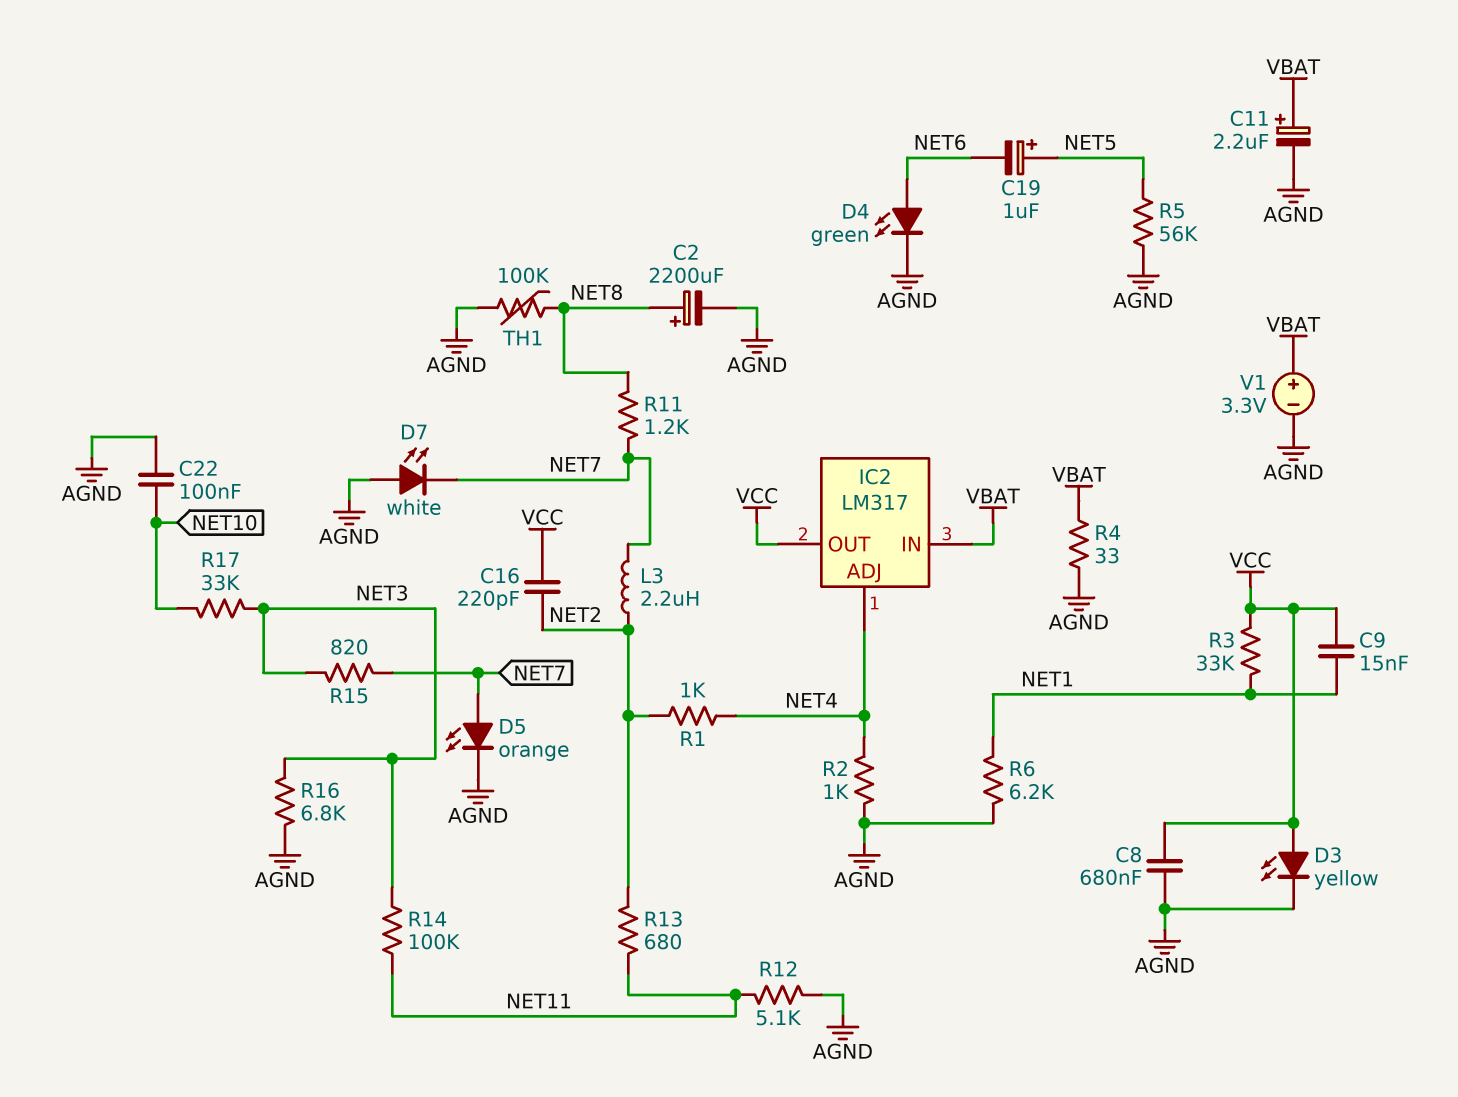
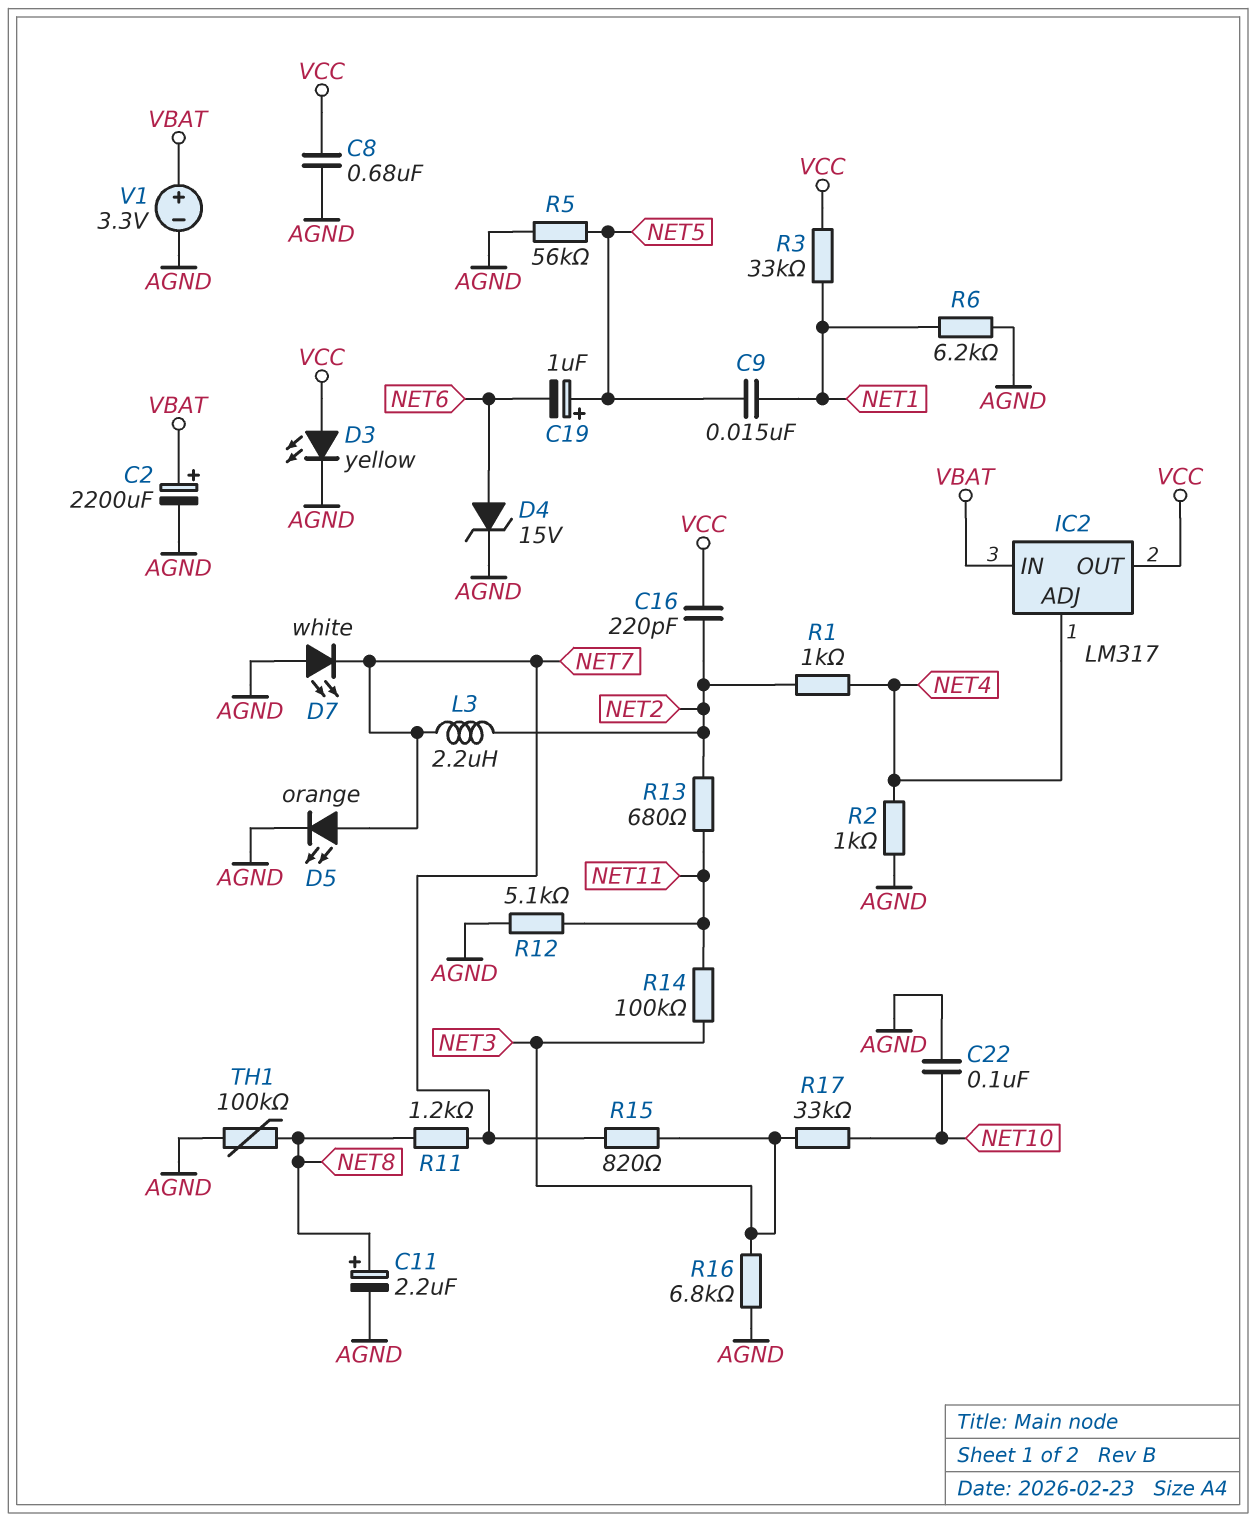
C2: 2200uF (plus NET8, minus AGND) -> 2200uF (plus VBAT, minus AGND)
C9: 15nF (NET1, VCC) -> 15nF (NET1, NET5)
C11: 2.2uF (plus VBAT, minus AGND) -> 2.2uF (plus NET8, minus AGND)
D4: LED green (A NET6, K AGND) -> zener 15V (A NET6, K AGND)
R4: 33 (AGND, VBAT) -> none

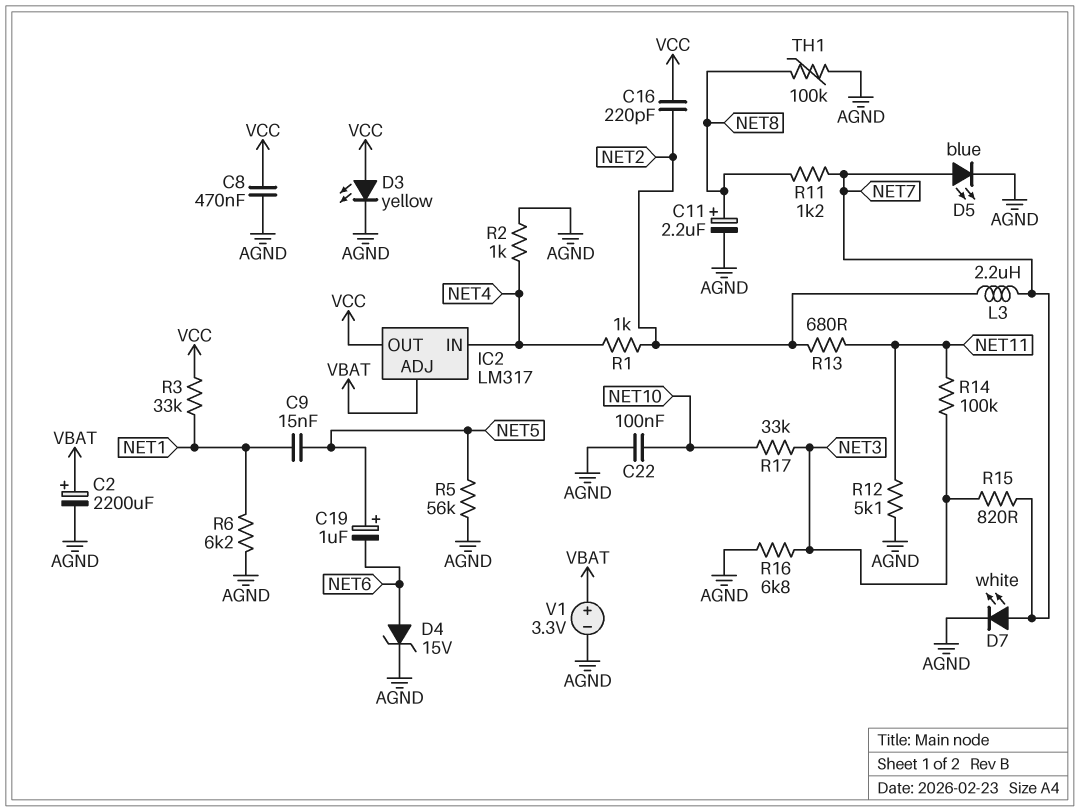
C8: 680nF (AGND, VCC) -> 470nF (AGND, VCC)
D5: LED orange (A NET7, K AGND) -> LED blue (A NET7, K AGND)
D7: LED white (A AGND, K NET7) -> LED white (A NET7, K AGND)
IC2 pin ADJ: NET4 -> VBAT
IC2 pin IN: VBAT -> NET4

